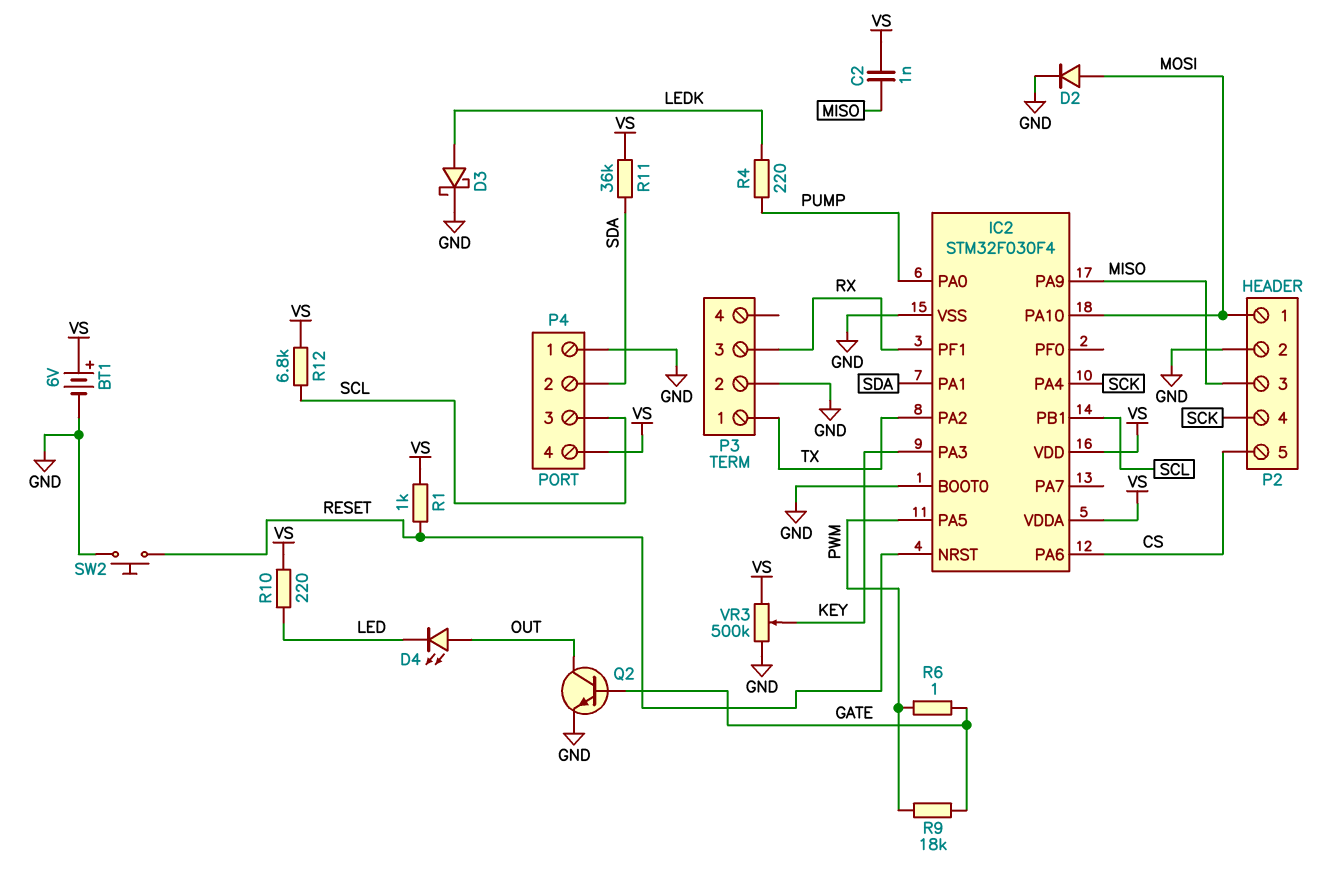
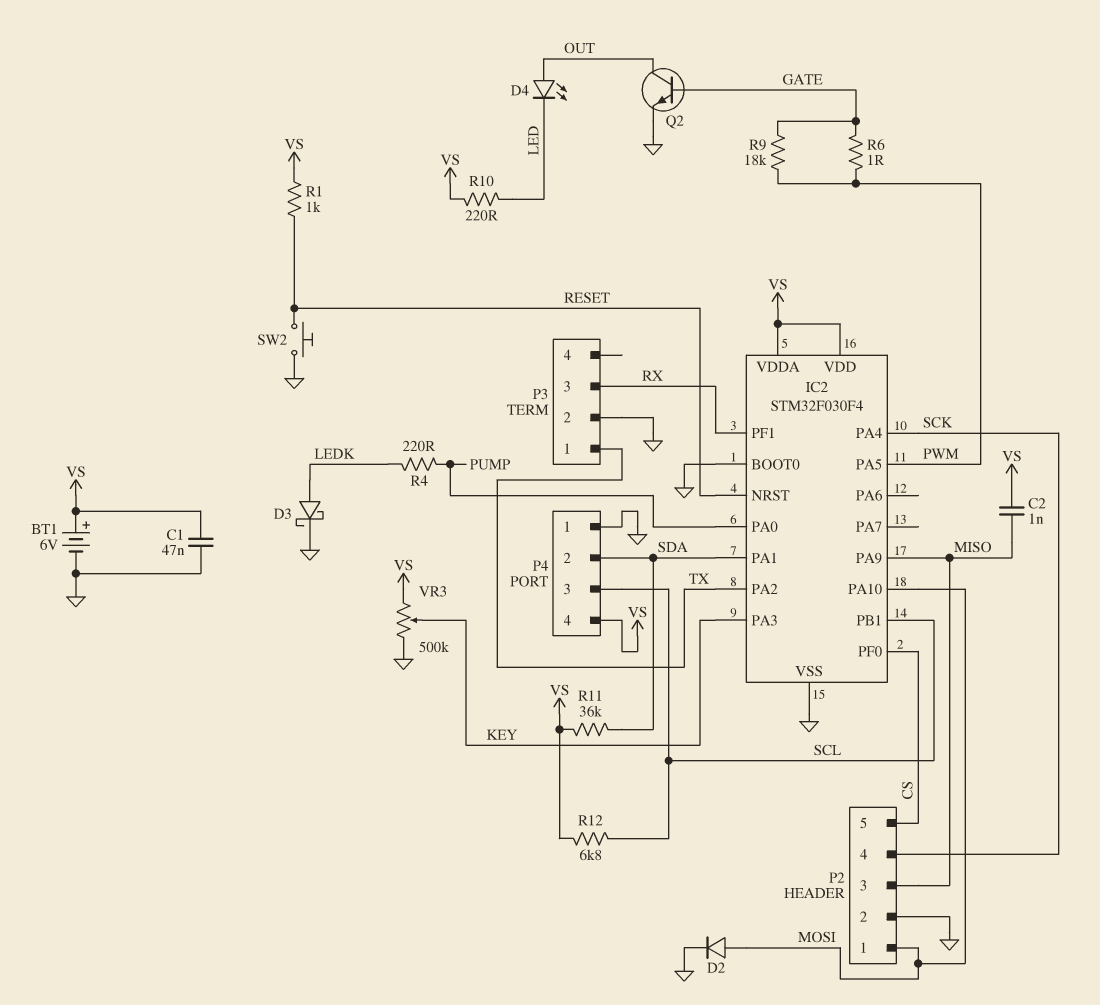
C1: none -> 47nF (GND, VS)
IC2 pin PA6: CS -> none
IC2 pin PF0: none -> CS

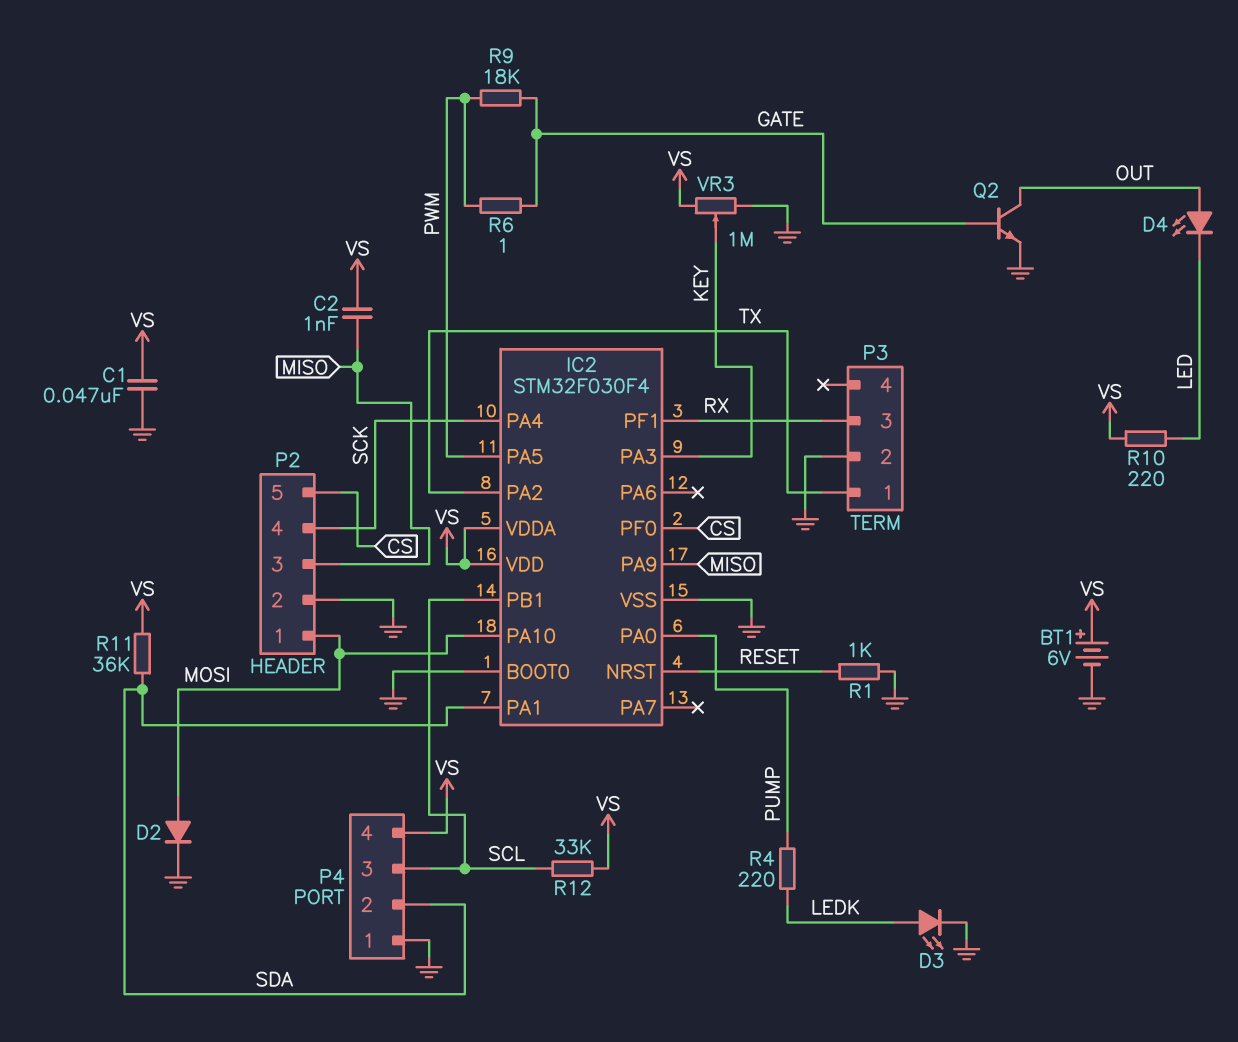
D3: schottky (A LEDK, K GND) -> LED (A LEDK, K GND)
R1: 1k (RESET, VS) -> 1k (GND, RESET)
R12: 6.8k (SCL, VS) -> 33k (SCL, VS)
SW2: button (GND, RESET) -> none
VR3: 500k (GND, VS, wiper KEY) -> 1M (GND, VS, wiper KEY)

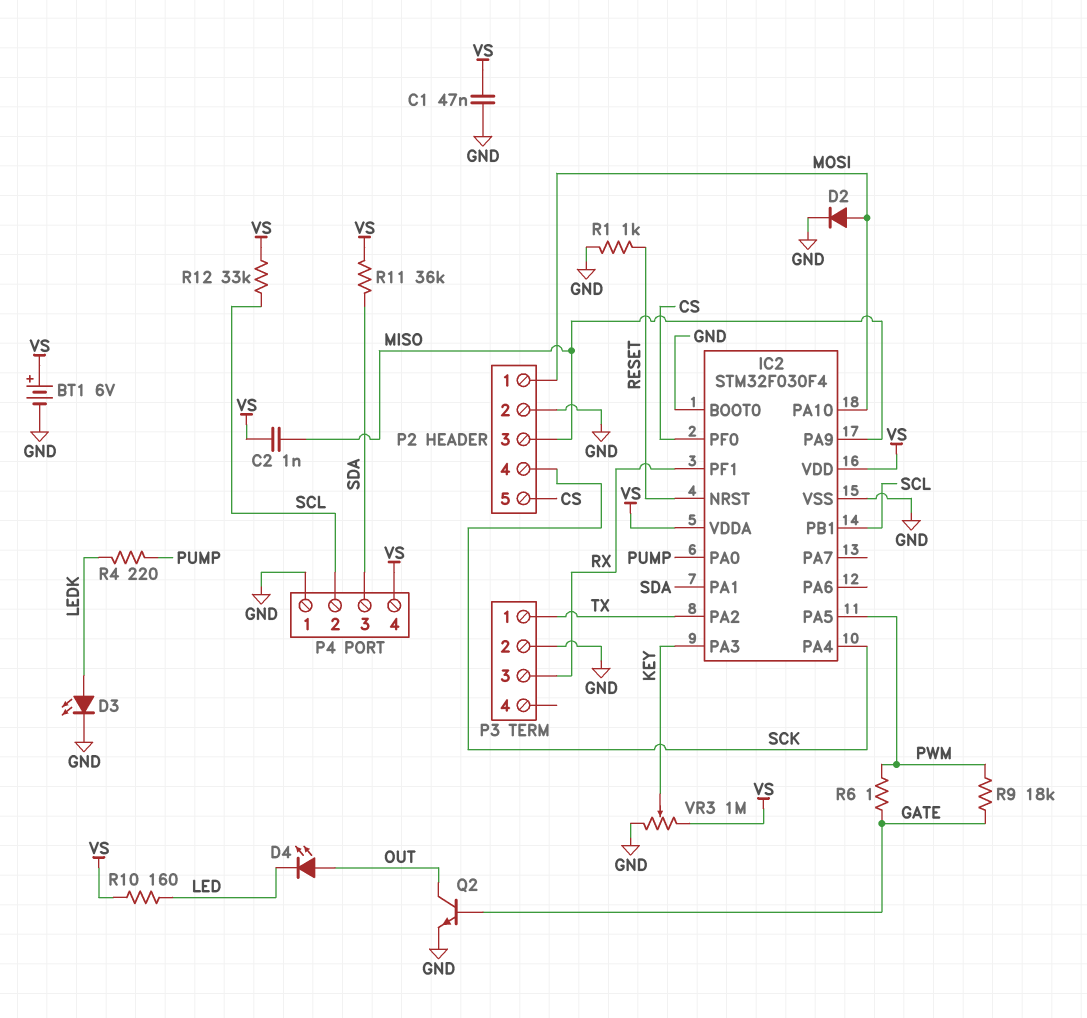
P4 pin 2: SDA -> SCL
P4 pin 3: SCL -> SDA
R10: 220 (LED, VS) -> 160 (LED, VS)

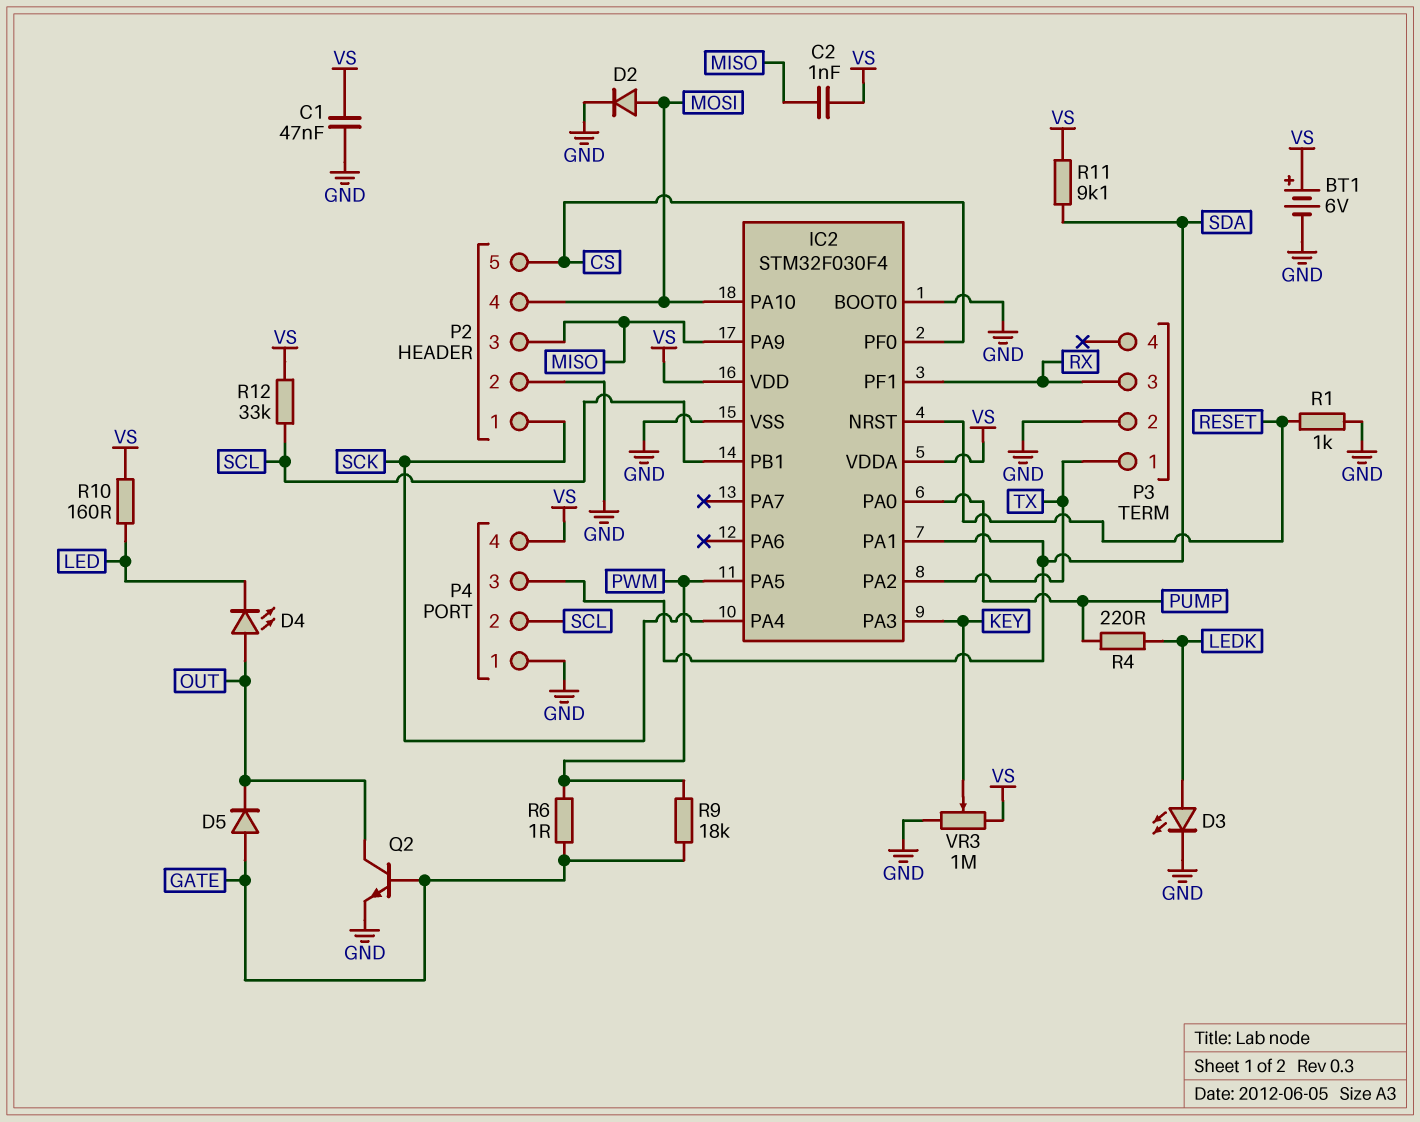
D5: none -> diode (A GATE, K OUT)
P2 pin 1: MOSI -> SCK
P2 pin 4: SCK -> MOSI
R11: 36k (SDA, VS) -> 9.1k (SDA, VS)

